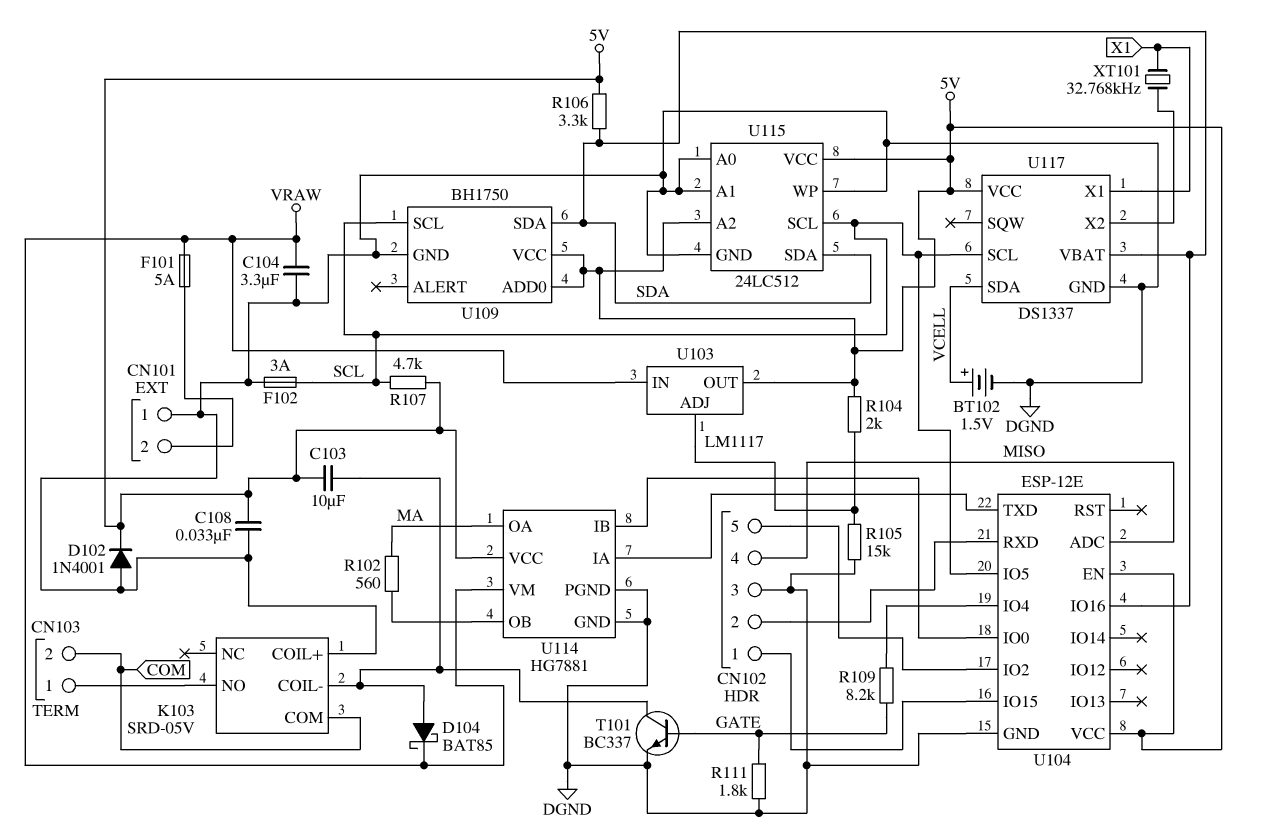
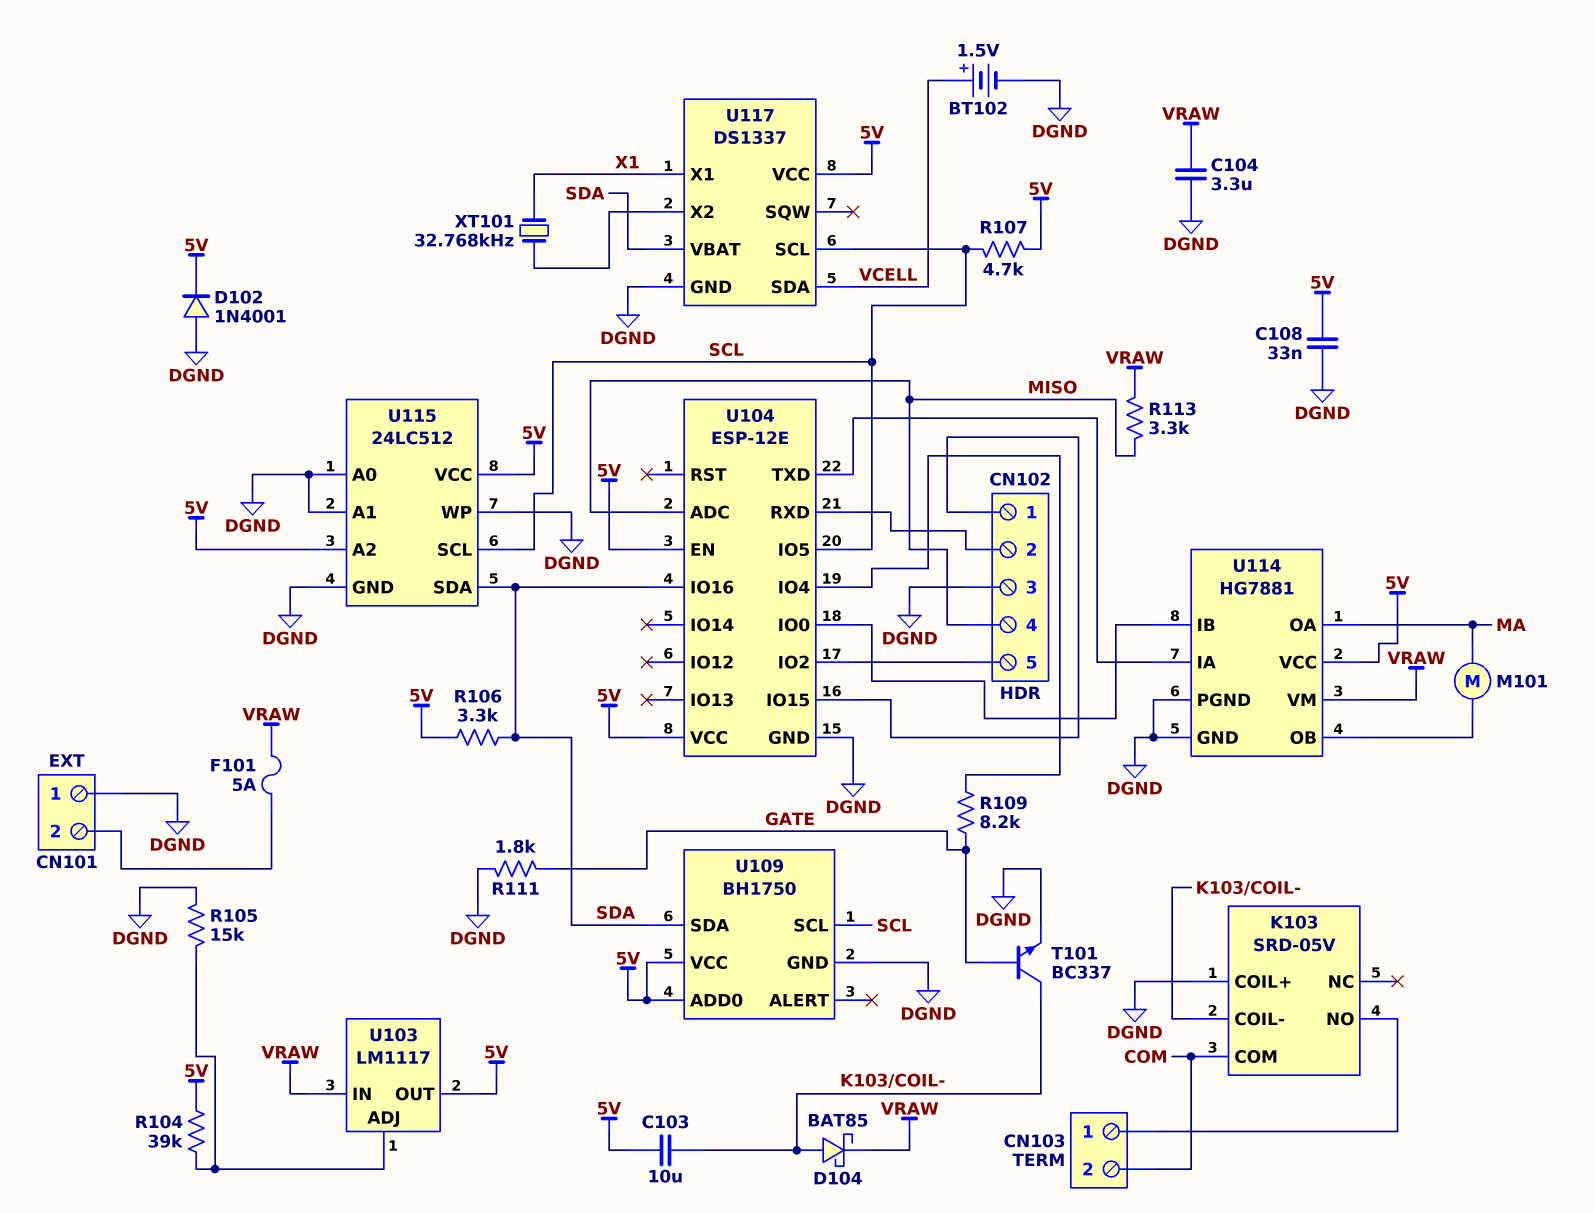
F102: 3A (DGND, SCL) -> none
M101: none -> motor (MA, U114/OB)
R102: 560 (MA, U114/OB) -> none
R104: 2k (5V, U103/ADJ) -> 39k (5V, U103/ADJ)
R113: none -> 3.3k (MISO, VRAW)

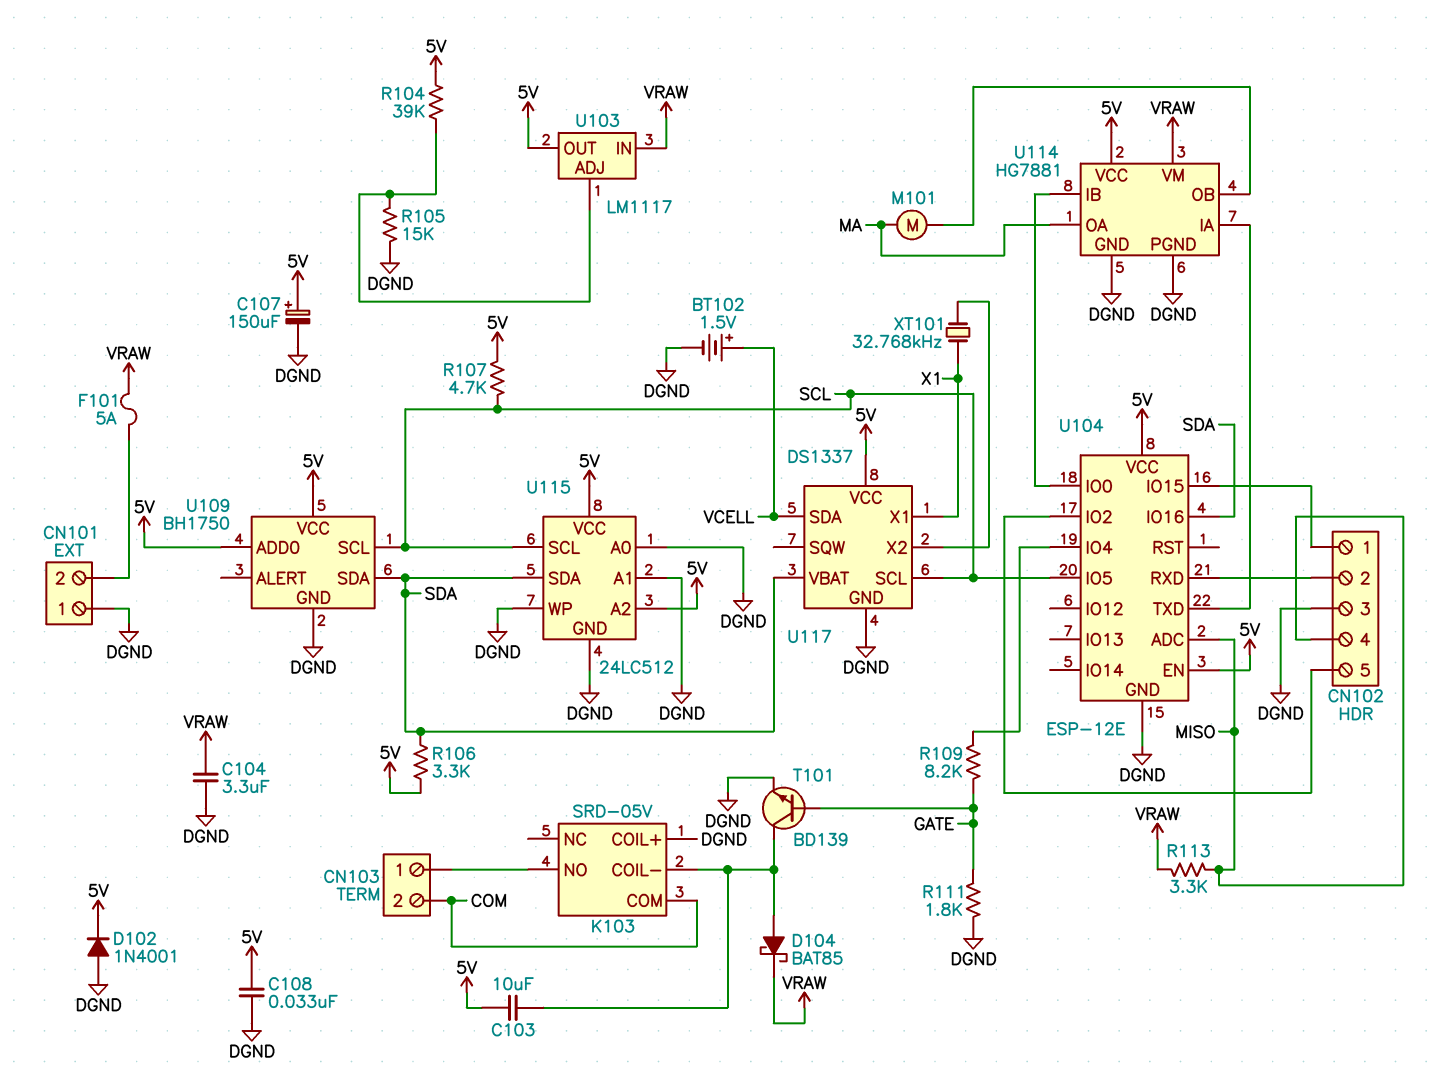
C107: none -> 150uF (plus 5V, minus DGND)
T101: NPN BC337 (B GATE, C K103/COIL-, E DGND) -> NPN BD139 (B GATE, C K103/COIL-, E DGND)

